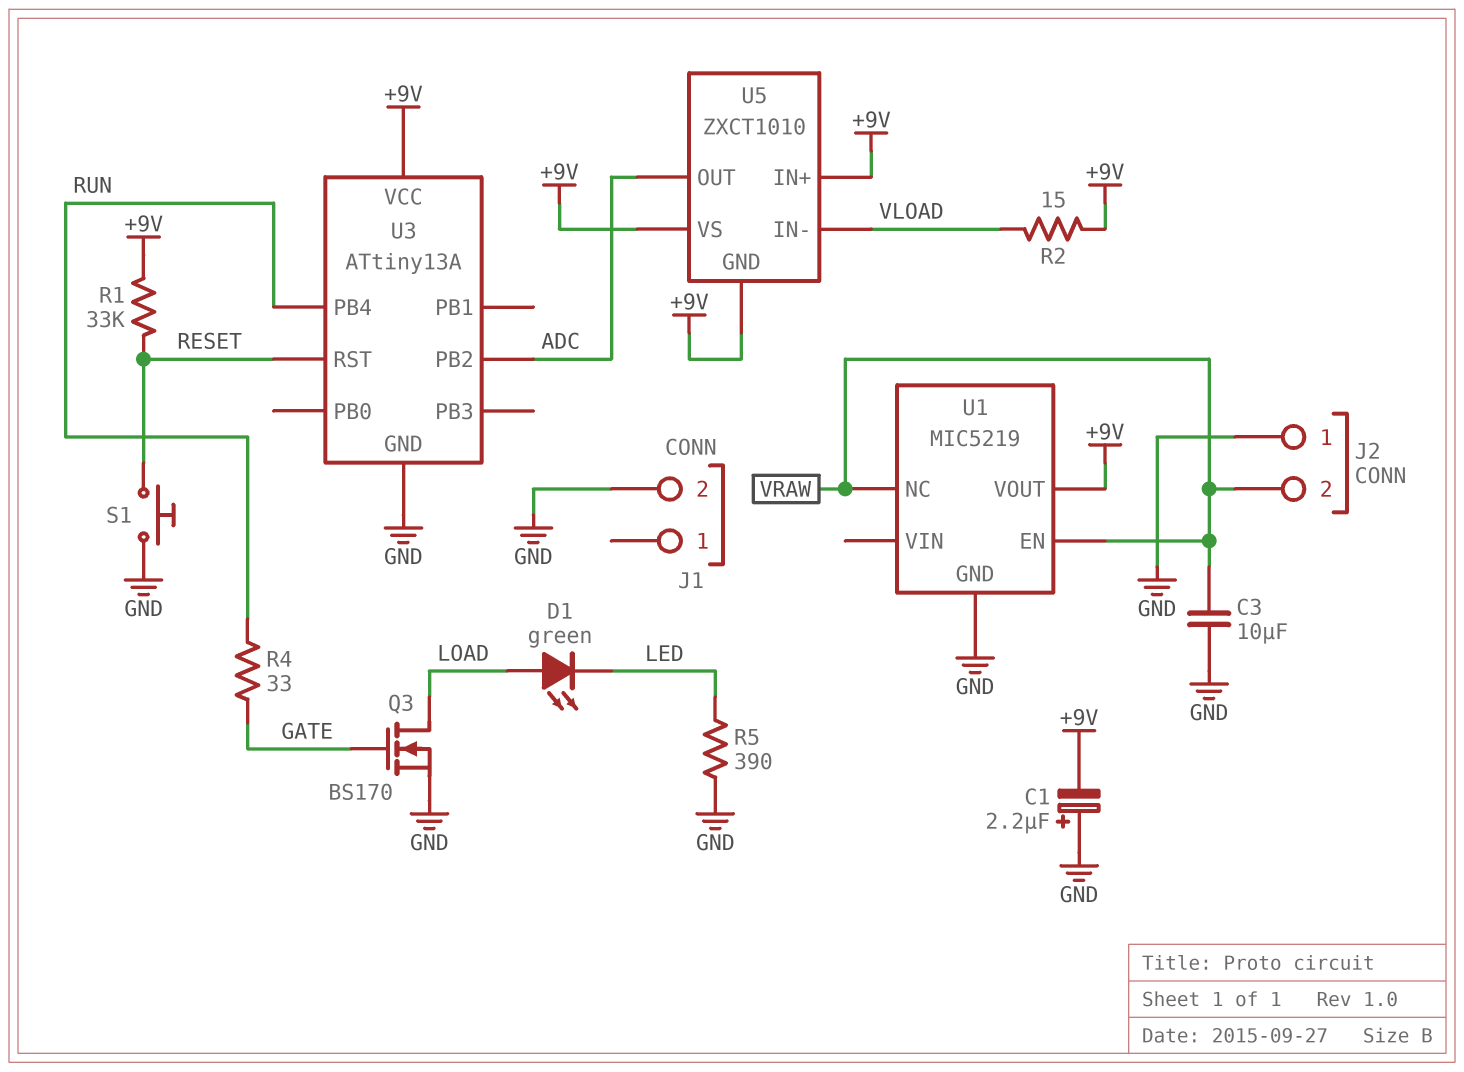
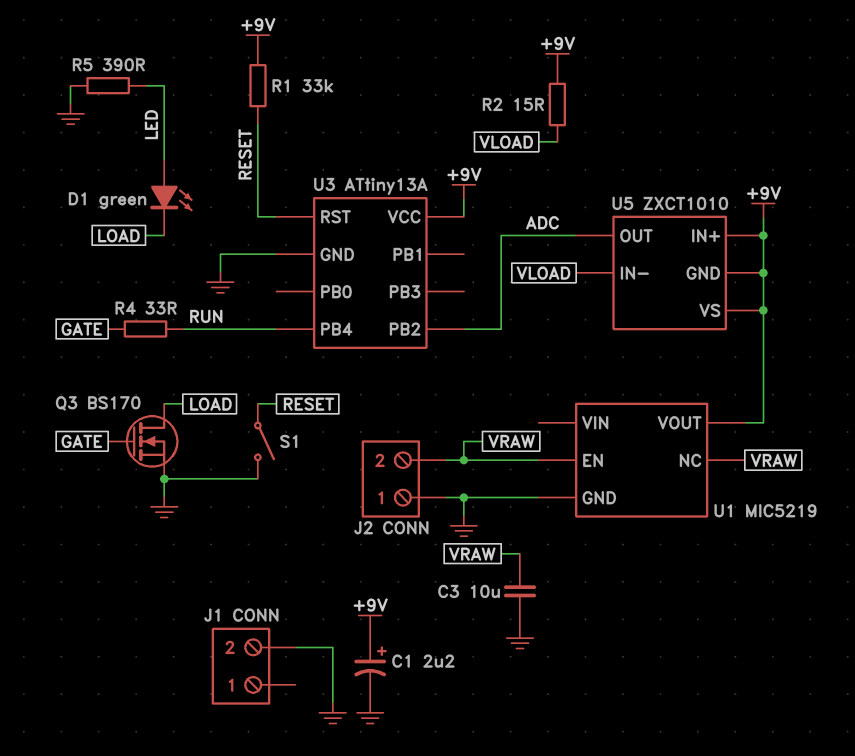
C1: 2.2uF (plus GND, minus +9V) -> 2.2uF (plus +9V, minus GND)
D1: LED green (A LOAD, K LED) -> LED green (A LED, K LOAD)
S1: button (GND, RESET) -> switch (GND, RESET)

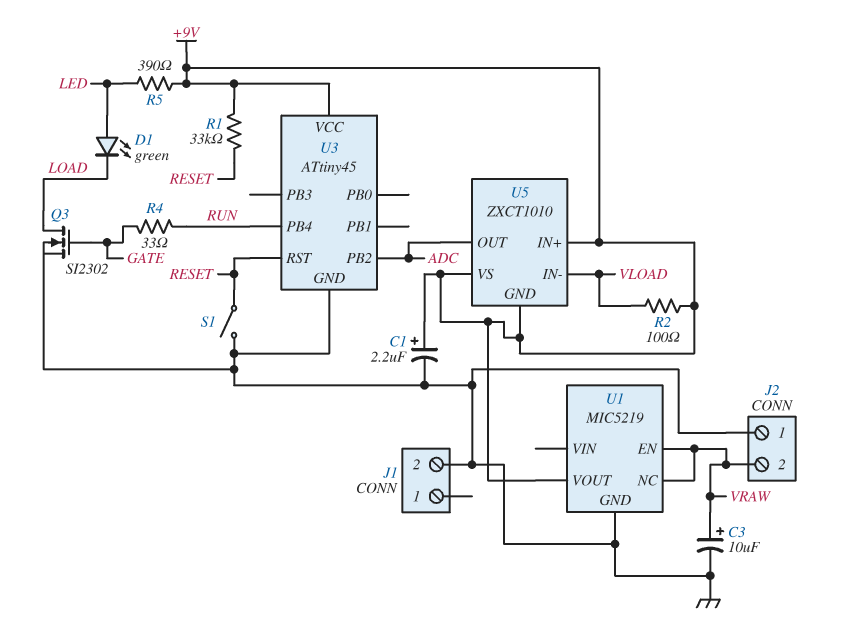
C3: 10uF (GND, VRAW) -> 10uF (plus VRAW, minus GND)
Q3: NMOS BS170 (G GATE, D LOAD, S GND) -> NMOS SI2302 (G GATE, D LOAD, S GND)
R2: 15 (+9V, VLOAD) -> 100 (+9V, VLOAD)
R5: 390 (GND, LED) -> 390 (+9V, LED)
U3: ATtiny13A -> ATtiny45

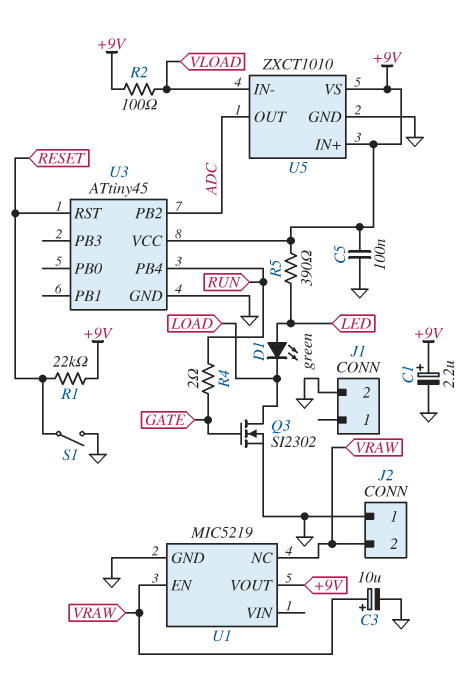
C5: none -> 100nF (+9V, GND)
R1: 33k (+9V, RESET) -> 22k (+9V, RESET)
R4: 33 (GATE, RUN) -> 2 (GATE, RUN)
U5 pin GND: +9V -> GND

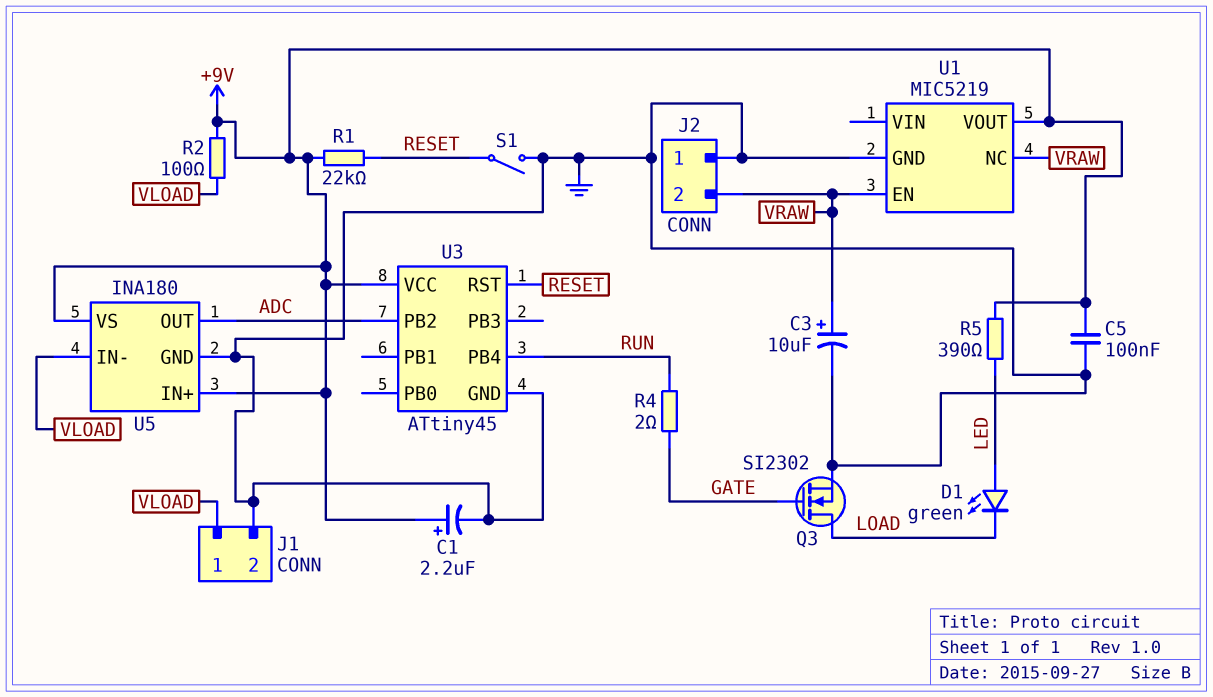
J1 pin 1: none -> VLOAD
U5: ZXCT1010 -> INA180

